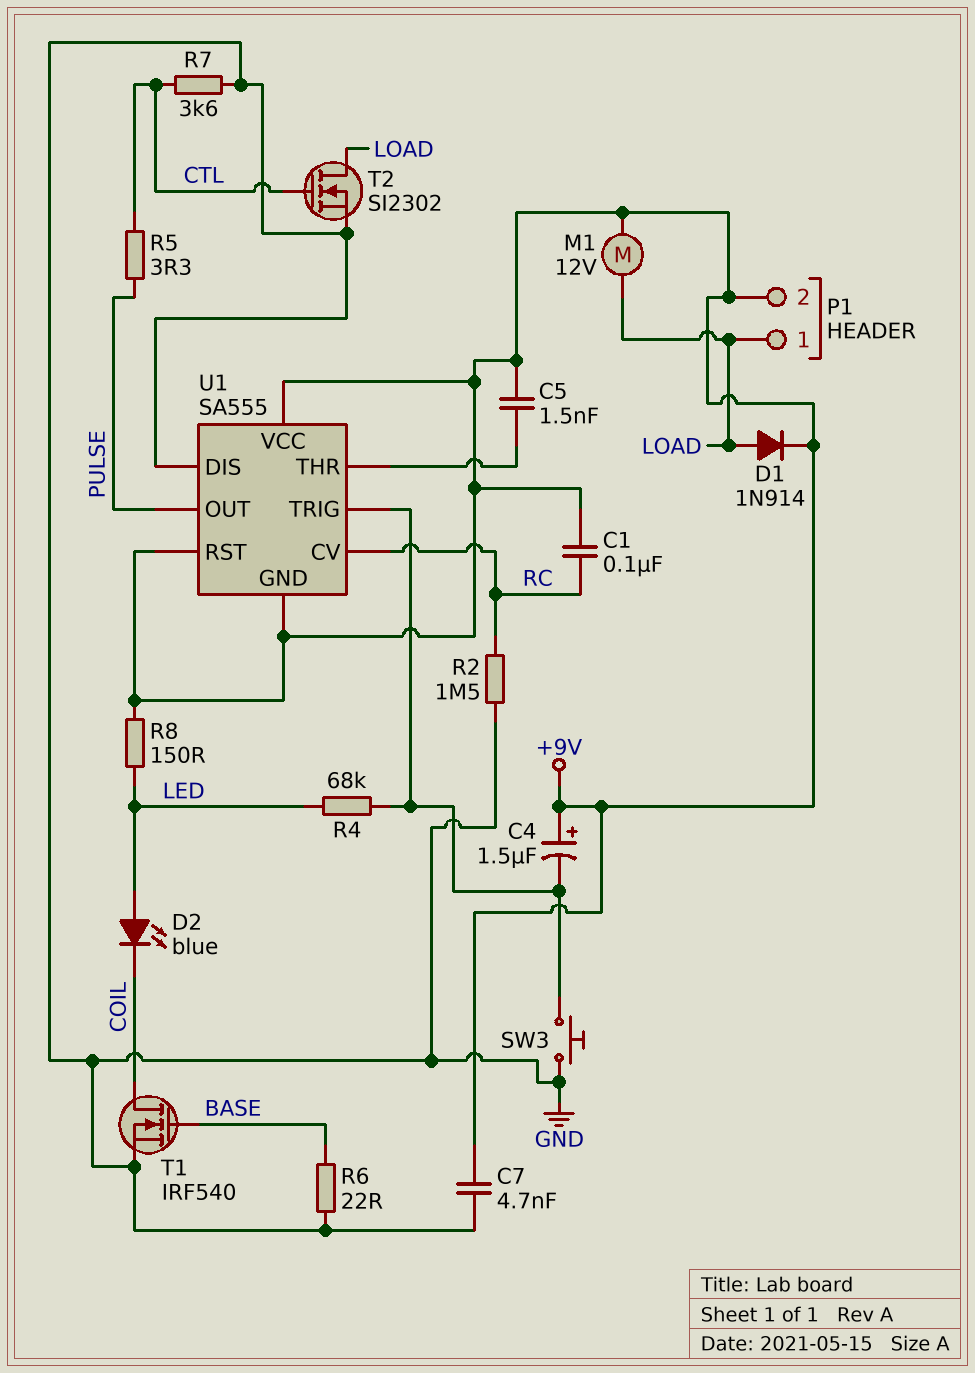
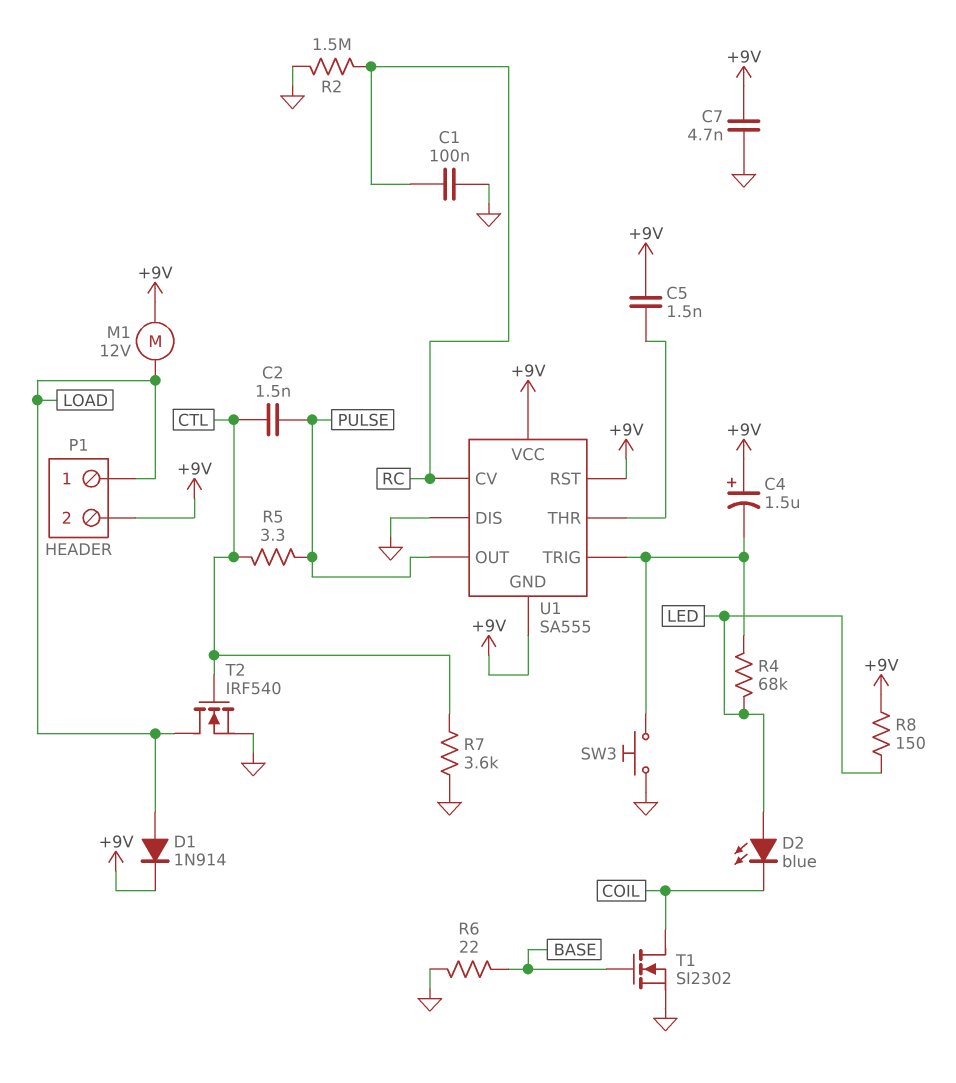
C1: 100nF (+9V, RC) -> 100nF (GND, RC)
C2: none -> 1.5nF (CTL, PULSE)
T1: NMOS IRF540 (G BASE, D COIL, S GND) -> NMOS SI2302 (G BASE, D COIL, S GND)
T2: NMOS SI2302 (G CTL, D LOAD, S GND) -> NMOS IRF540 (G CTL, D LOAD, S GND)

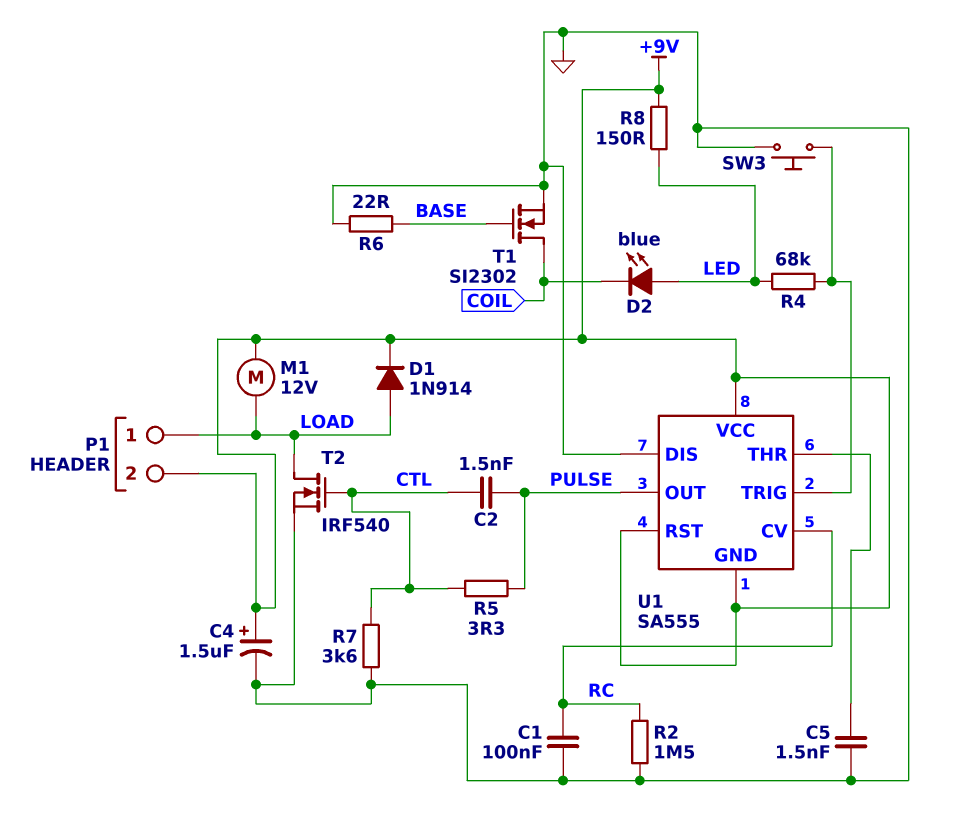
C4: 1.5uF (plus +9V, minus U1/TRIG) -> 1.5uF (plus +9V, minus GND)
C5: 1.5nF (+9V, U1/THR) -> 1.5nF (GND, U1/THR)
C7: 4.7nF (+9V, GND) -> none

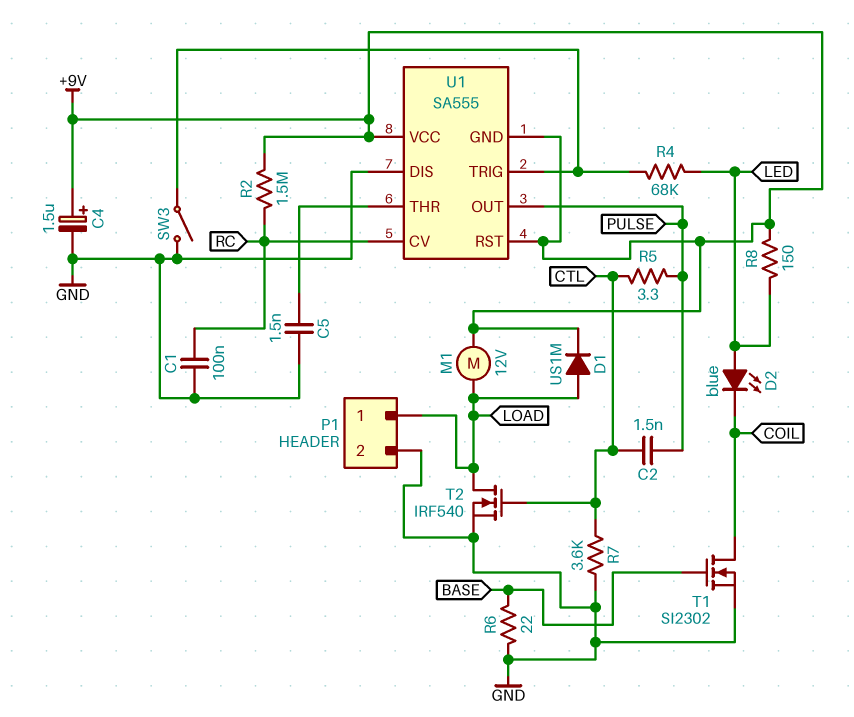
D1: diode 1N914 (A LOAD, K +9V) -> diode US1M (A LOAD, K +9V)
P1 pin 2: +9V -> GND
R2: 1.5M (GND, RC) -> 1.5M (+9V, RC)
SW3: button (GND, U1/TRIG) -> switch (GND, U1/TRIG)

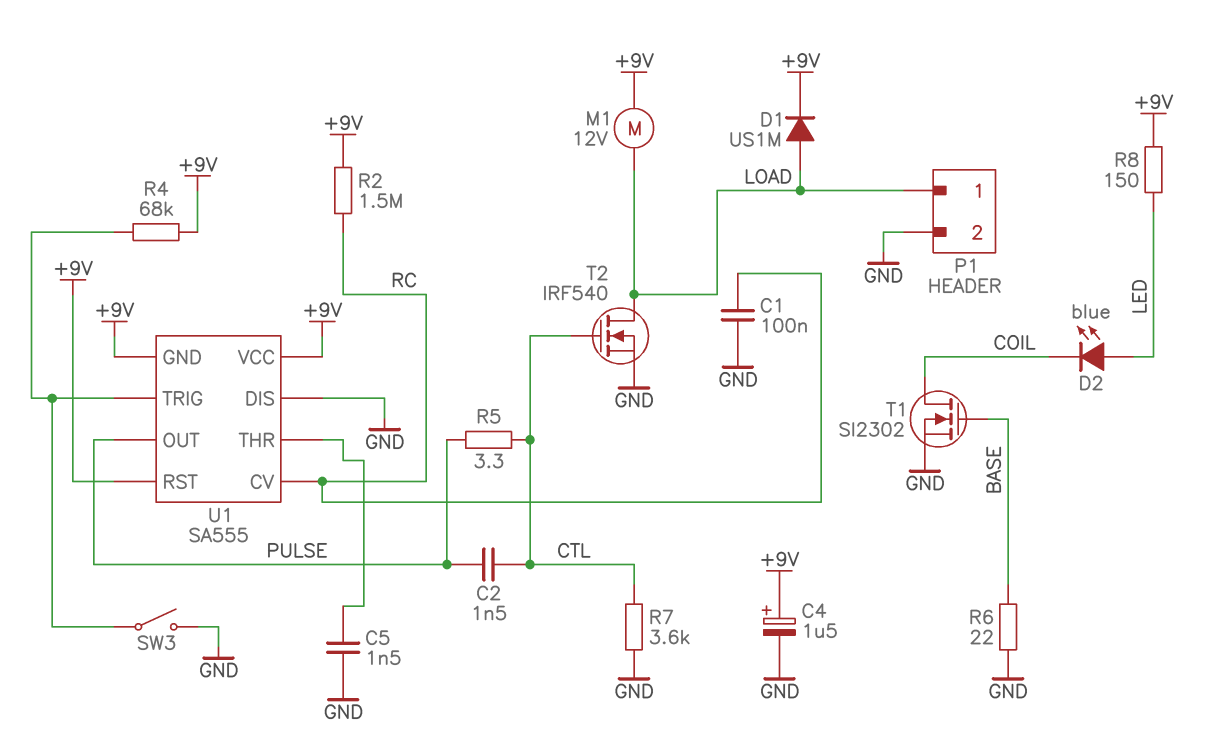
R4: 68k (LED, U1/TRIG) -> 68k (+9V, U1/TRIG)

